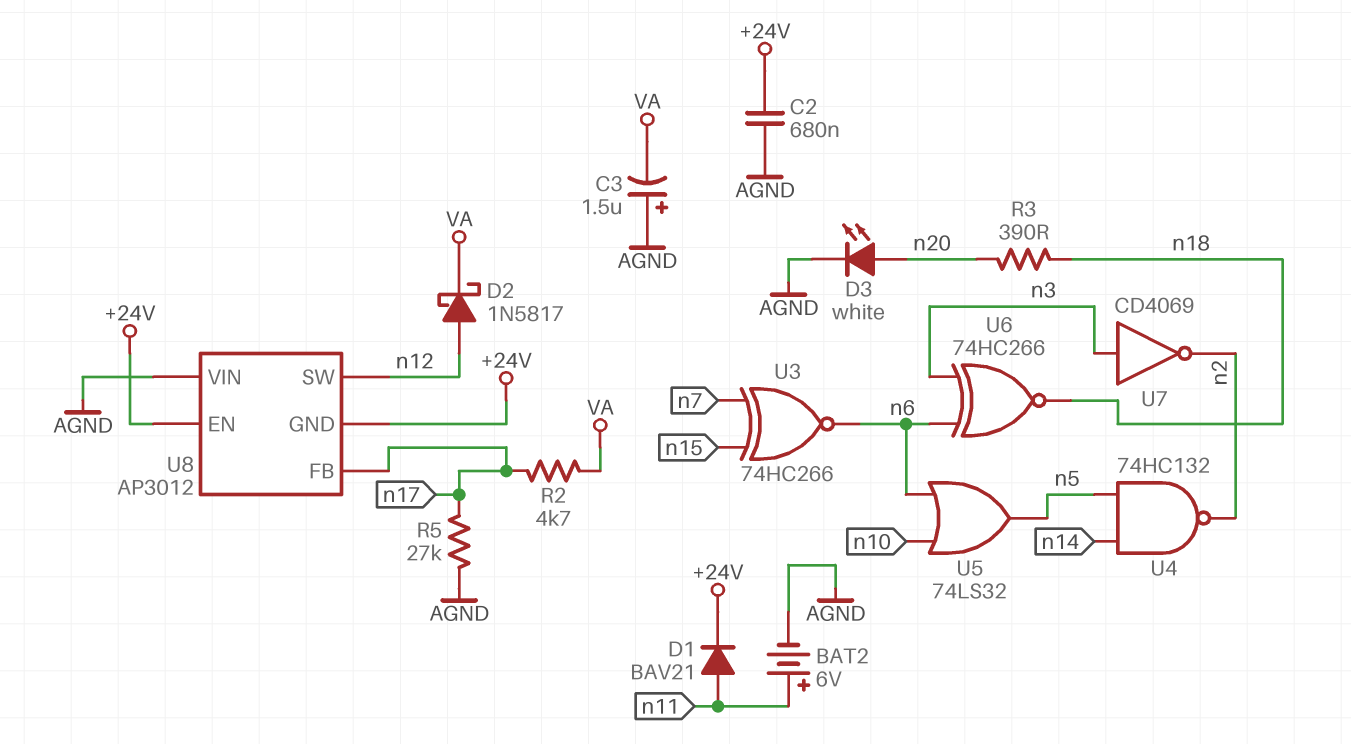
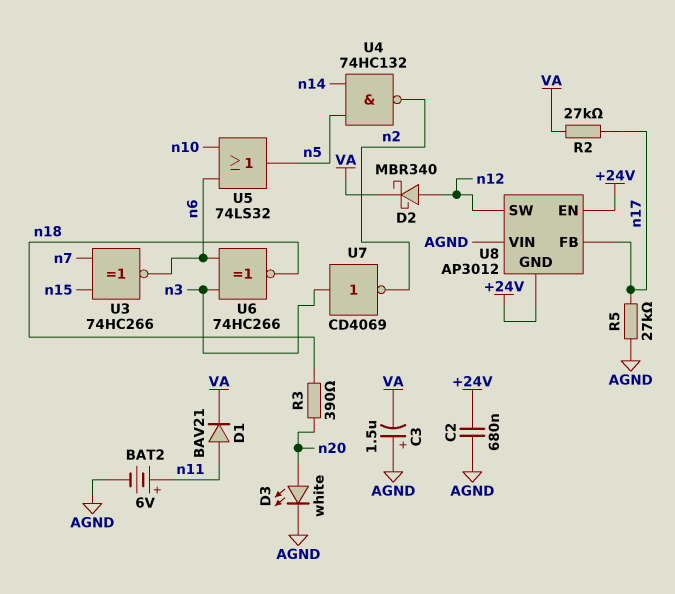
D1: diode BAV21 (A n11, K +24V) -> diode BAV21 (A n11, K VA)
D2: schottky 1N5817 (A n12, K VA) -> schottky MBR340 (A n12, K VA)
R2: 4.7k (VA, n17) -> 27k (VA, n17)

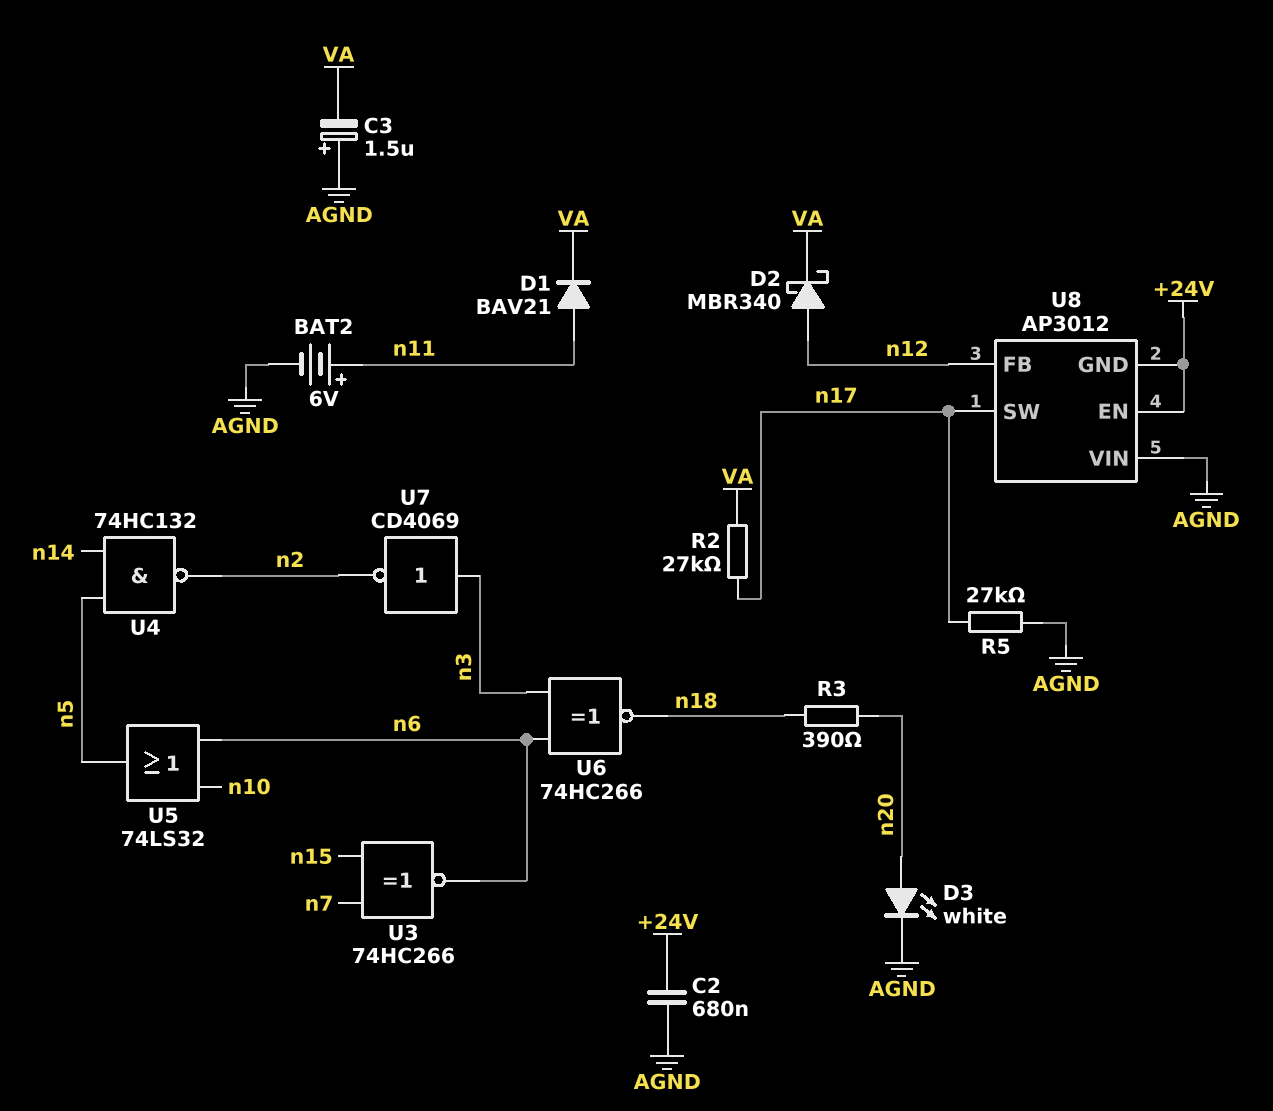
U8 pin FB: n17 -> n12
U8 pin SW: n12 -> n17

